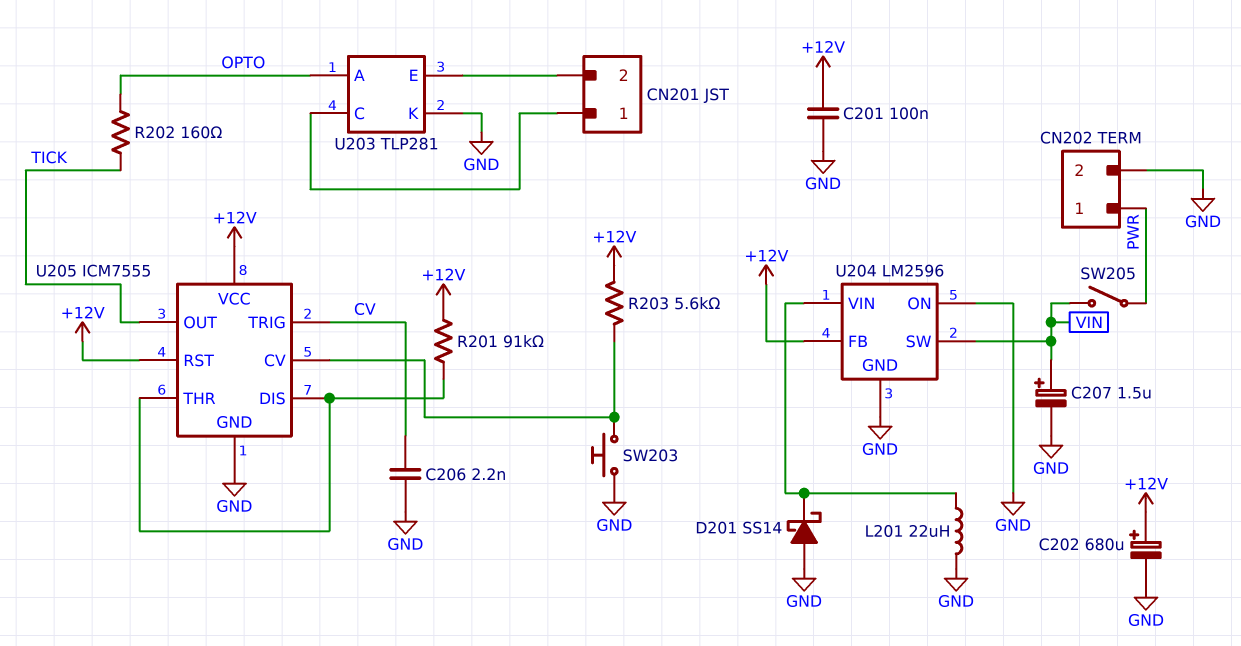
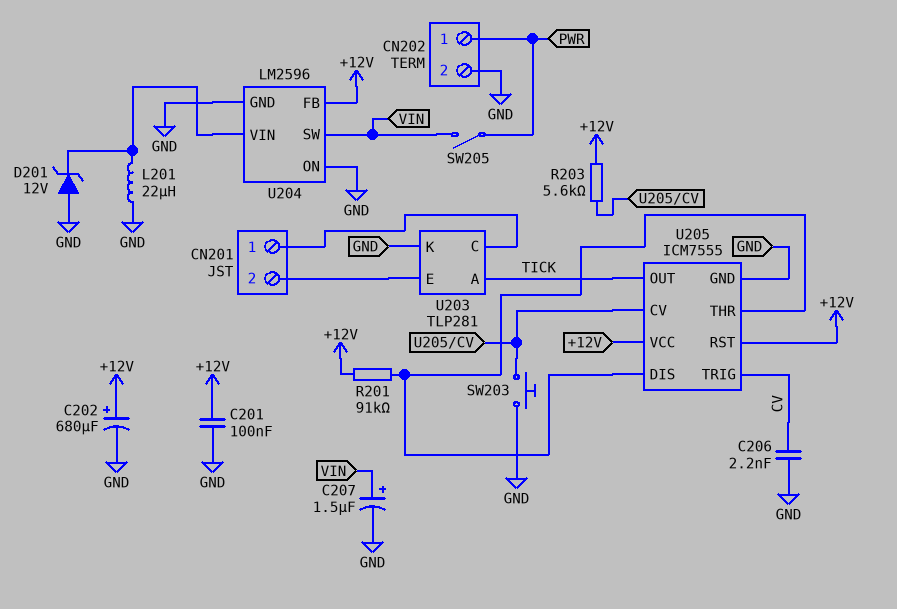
D201: schottky SS14 (A GND, K U204/VIN) -> zener 12V (A GND, K U204/VIN)
R202: 160 (OPTO, TICK) -> none
U203 pin A: OPTO -> TICK

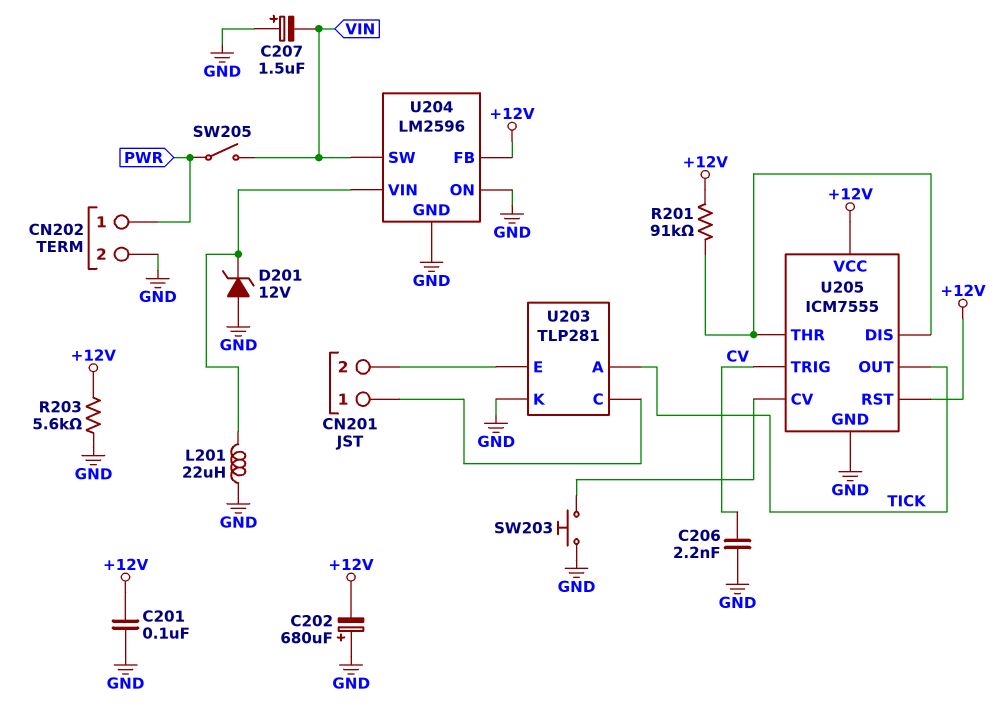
C202: 680uF (plus +12V, minus GND) -> 680uF (plus GND, minus +12V)
C207: 1.5uF (plus VIN, minus GND) -> 1.5uF (plus GND, minus VIN)
R203: 5.6k (+12V, U205/CV) -> 5.6k (+12V, GND)

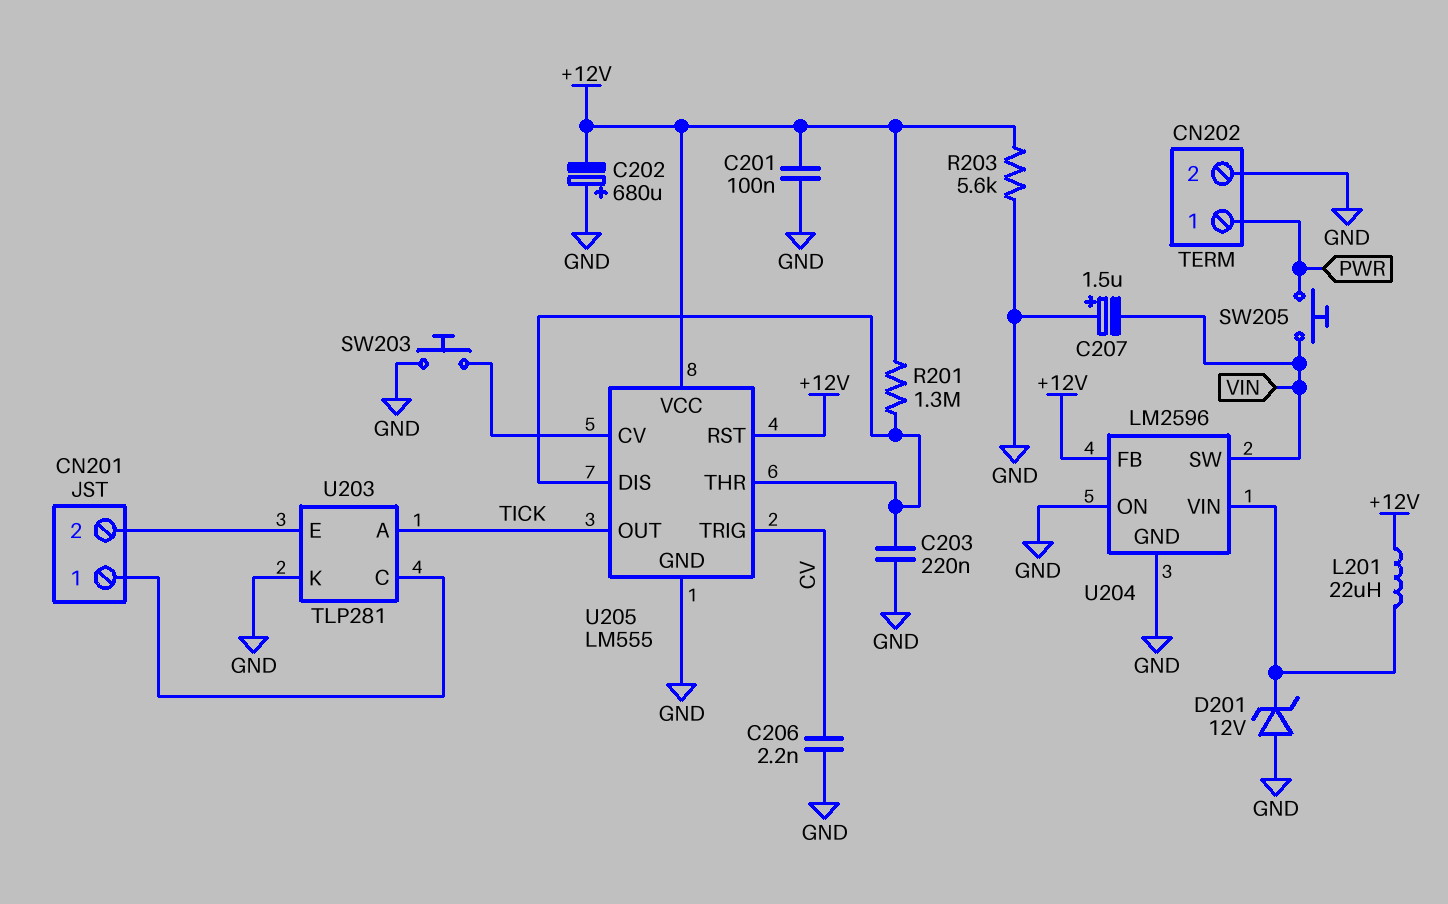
C203: none -> 220nF (GND, U205/DIS)
L201: 22uH (GND, U204/VIN) -> 22uH (+12V, U204/VIN)
R201: 91k (+12V, U205/DIS) -> 1.3M (+12V, U205/DIS)
SW205: switch (PWR, VIN) -> button (PWR, VIN)
U205: ICM7555 -> LM555

